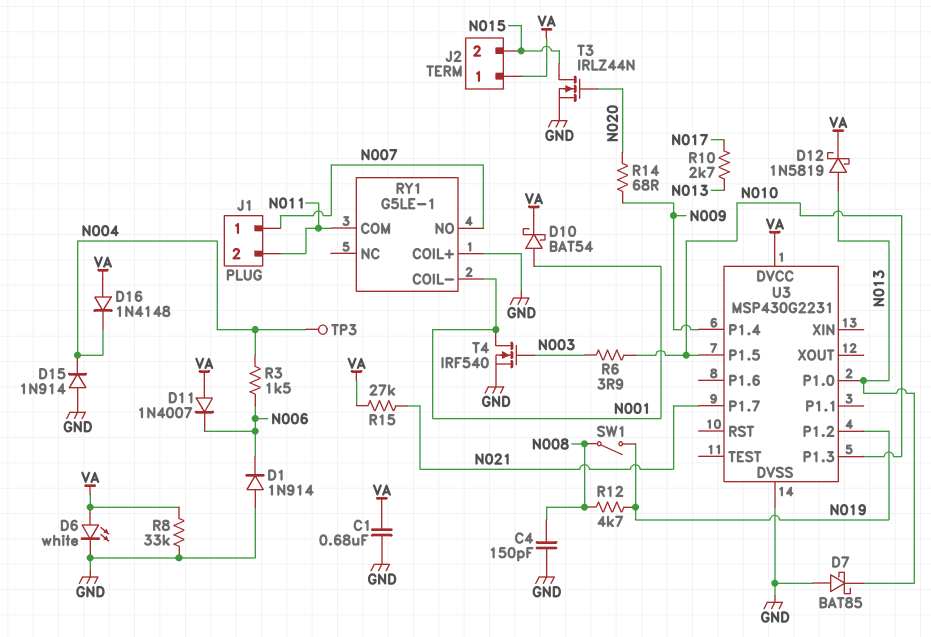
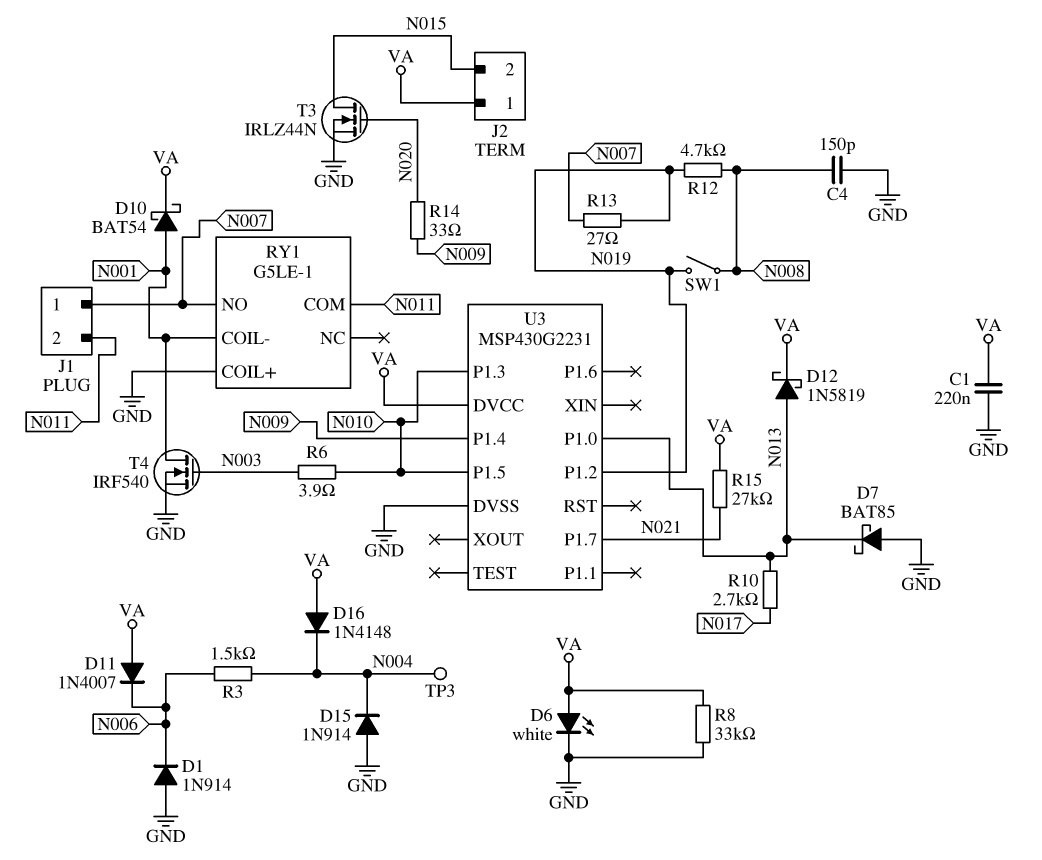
C1: 680nF (GND, VA) -> 220nF (GND, VA)
R13: none -> 27 (N007, N019)
R14: 68 (N009, N020) -> 33 (N009, N020)

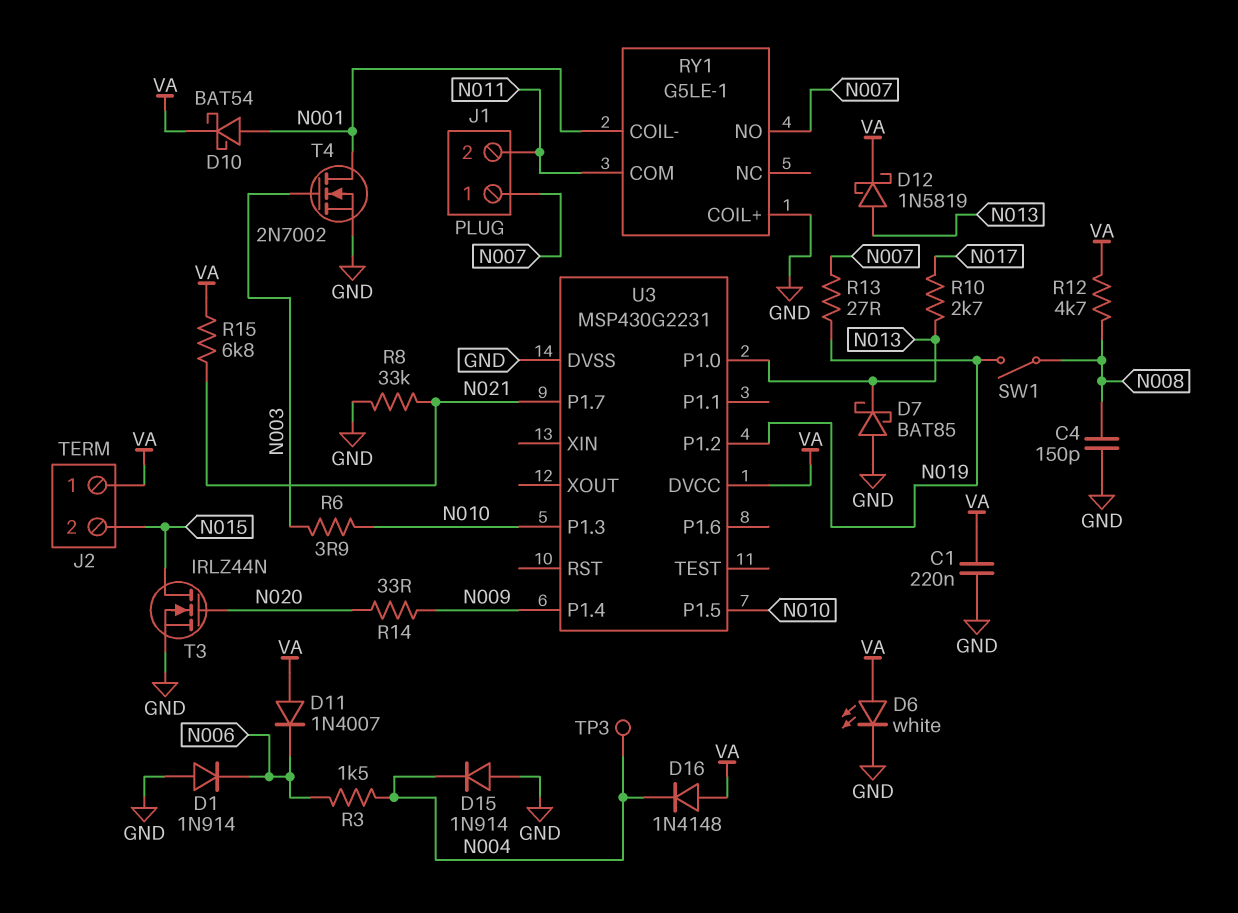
R8: 33k (GND, VA) -> 33k (GND, N021)
R12: 4.7k (N008, N019) -> 4.7k (N008, VA)
R15: 27k (N021, VA) -> 6.8k (N021, VA)
T4: NMOS IRF540 (G N003, D N001, S GND) -> NMOS 2N7002 (G N003, D N001, S GND)

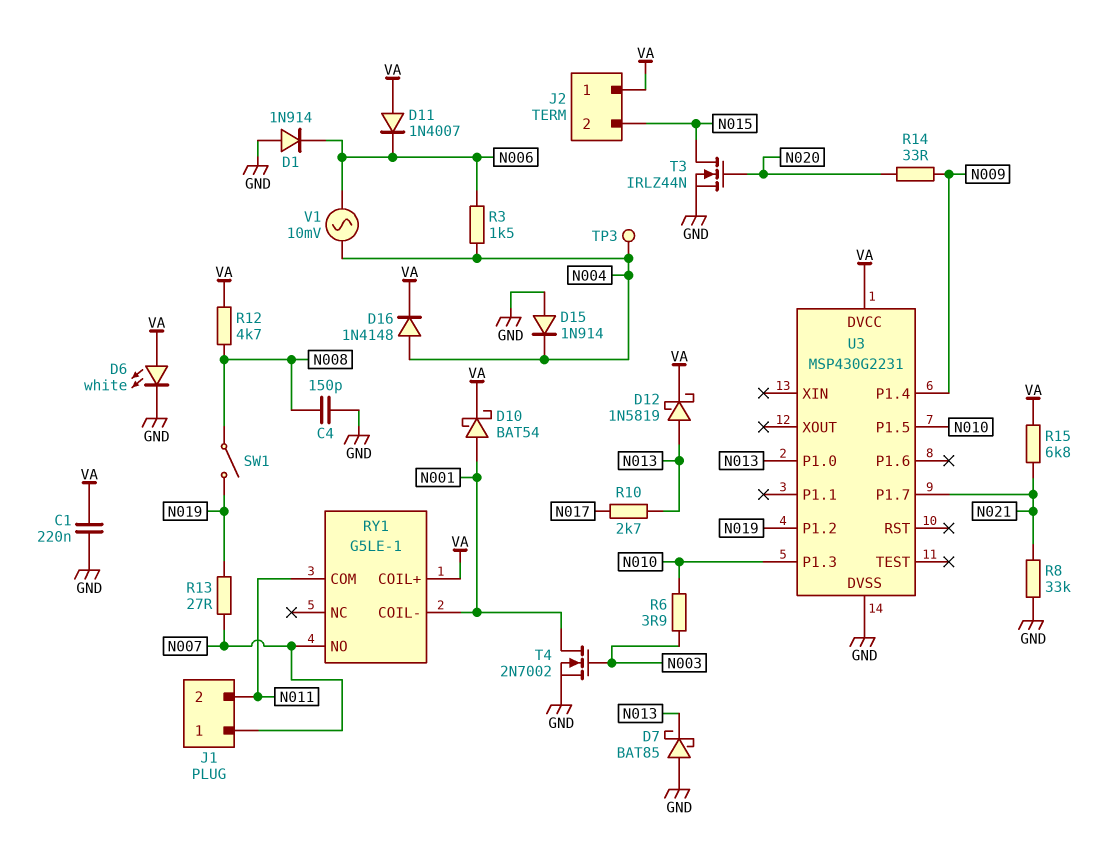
D16: diode 1N4148 (A VA, K N004) -> diode 1N4148 (A N004, K VA)
RY1 pin COIL+: GND -> VA
V1: none -> AC 10mV (N004, N006)

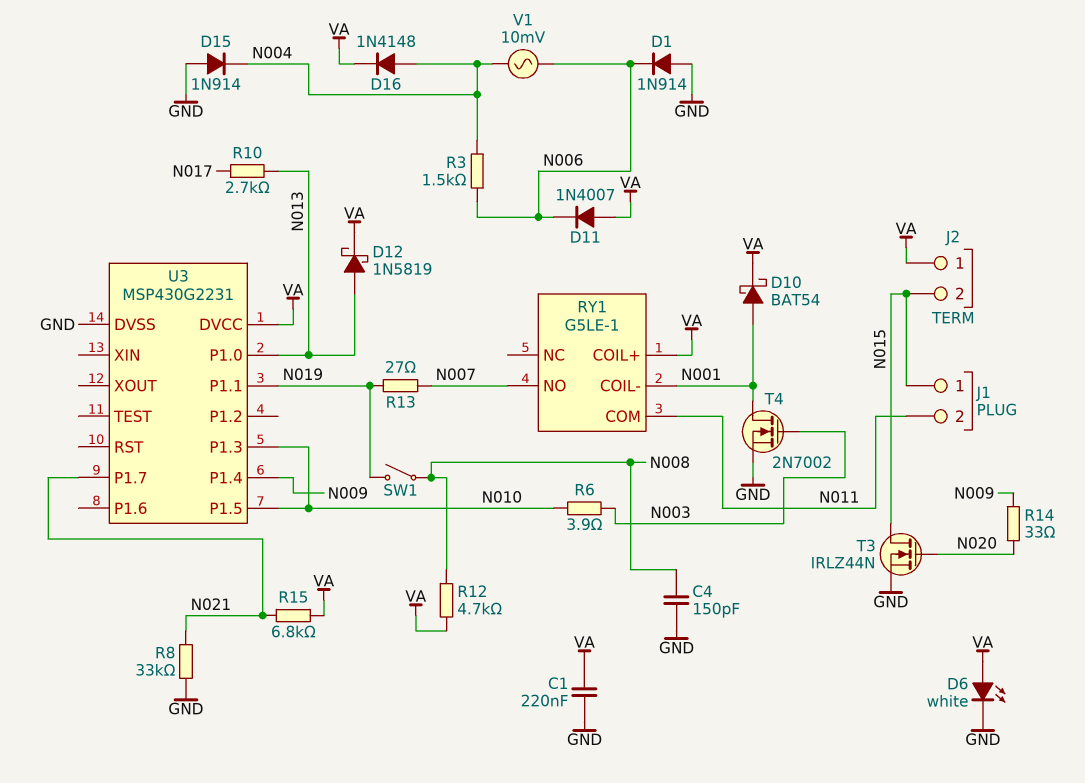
D7: schottky BAT85 (A GND, K N013) -> none
J1 pin 1: N007 -> N015
TP3: test point (N004) -> none
U3 pin P1.1: none -> N019
U3 pin P1.2: N019 -> none

